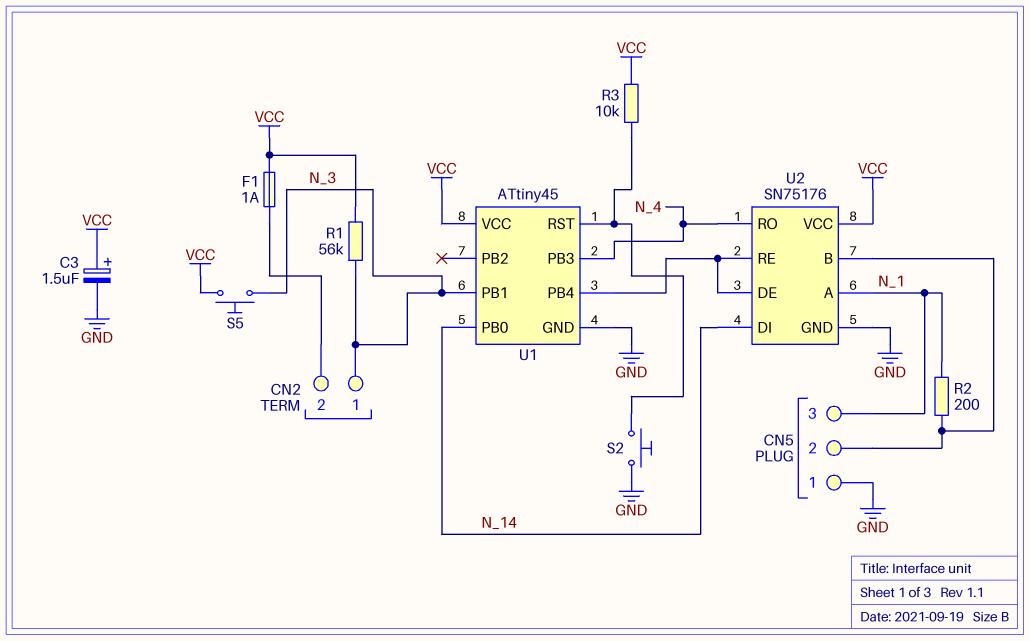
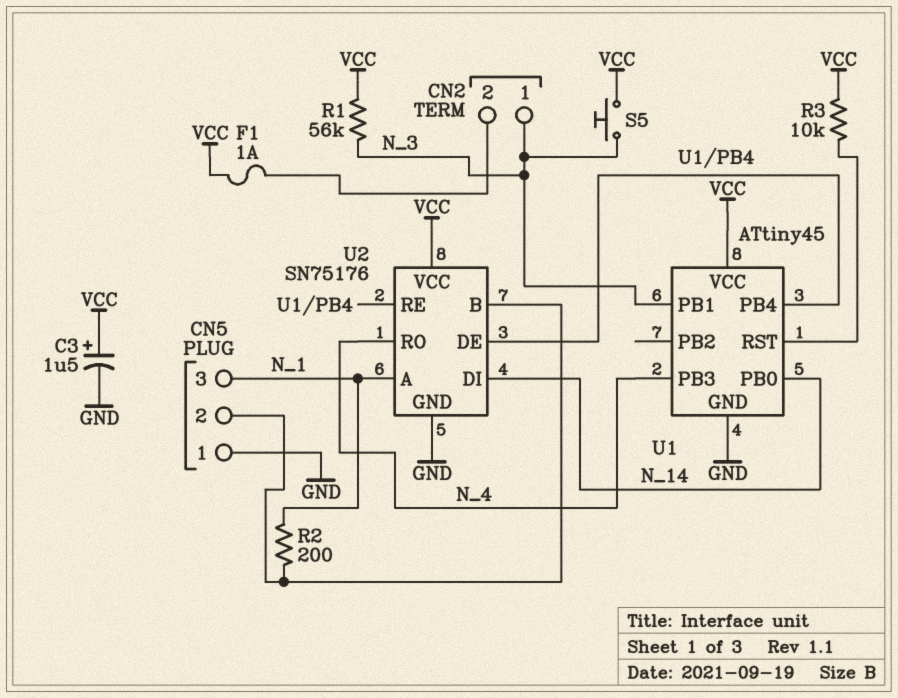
S2: button (GND, U1/RST) -> none

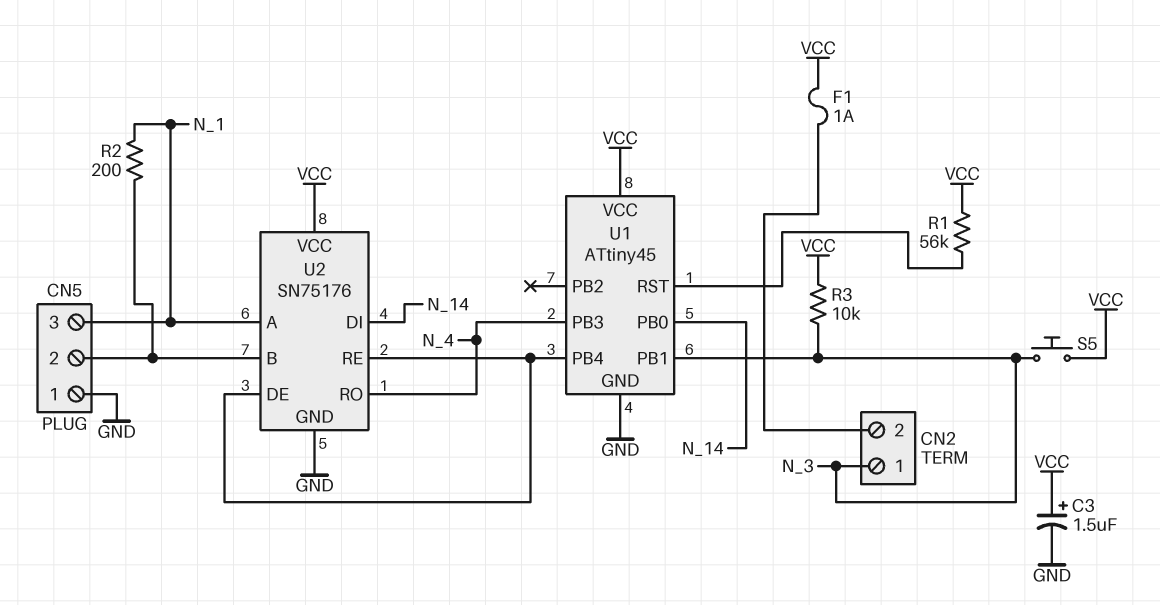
R1: 56k (N_3, VCC) -> 56k (U1/RST, VCC)
R3: 10k (U1/RST, VCC) -> 10k (N_3, VCC)

